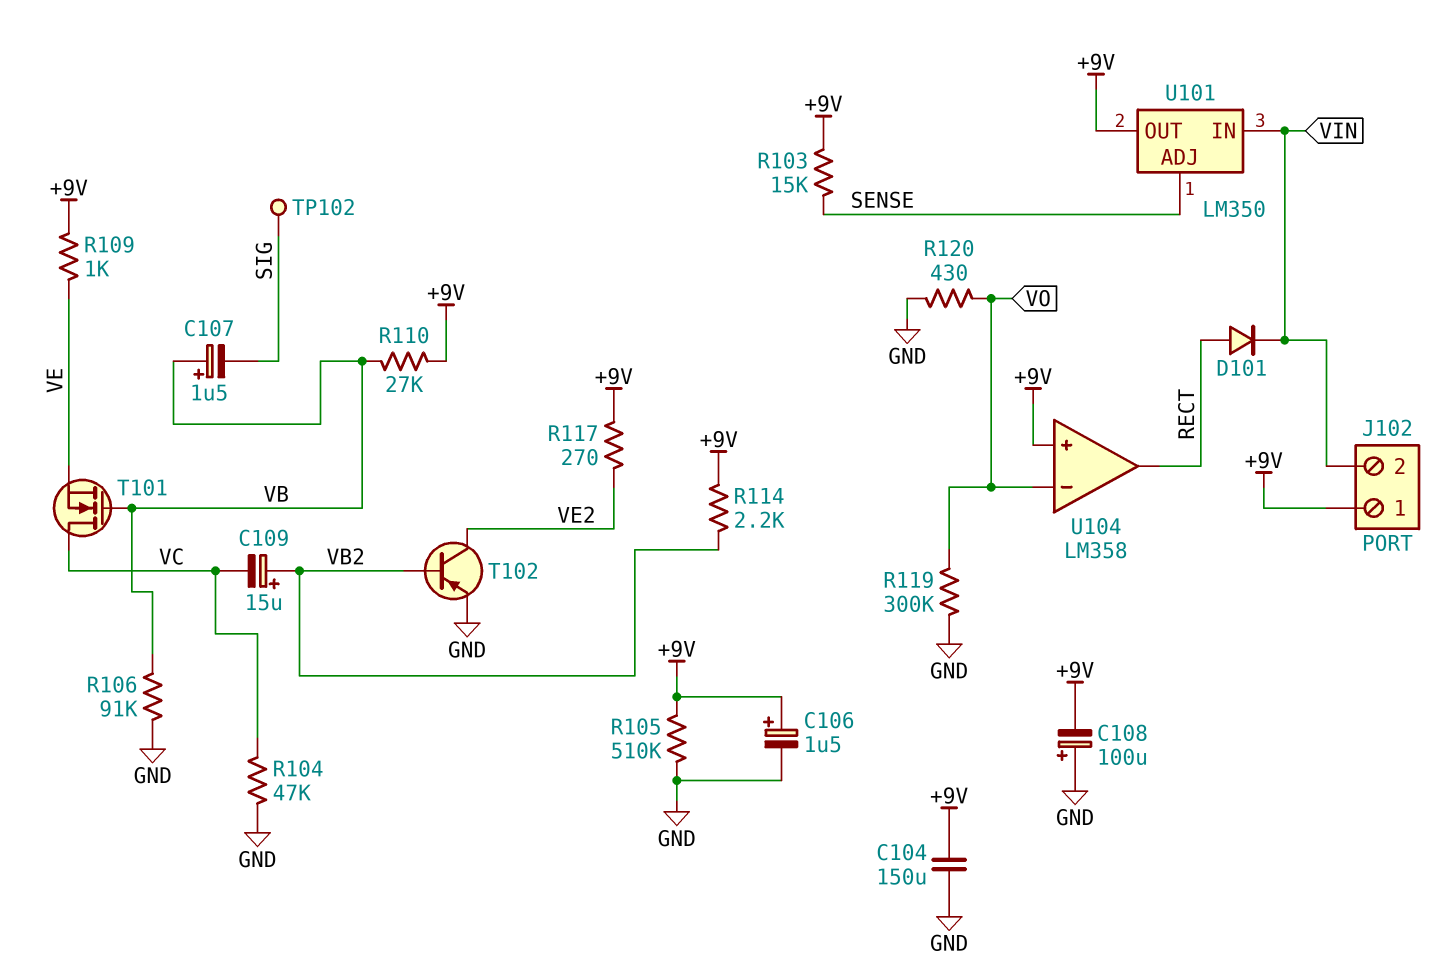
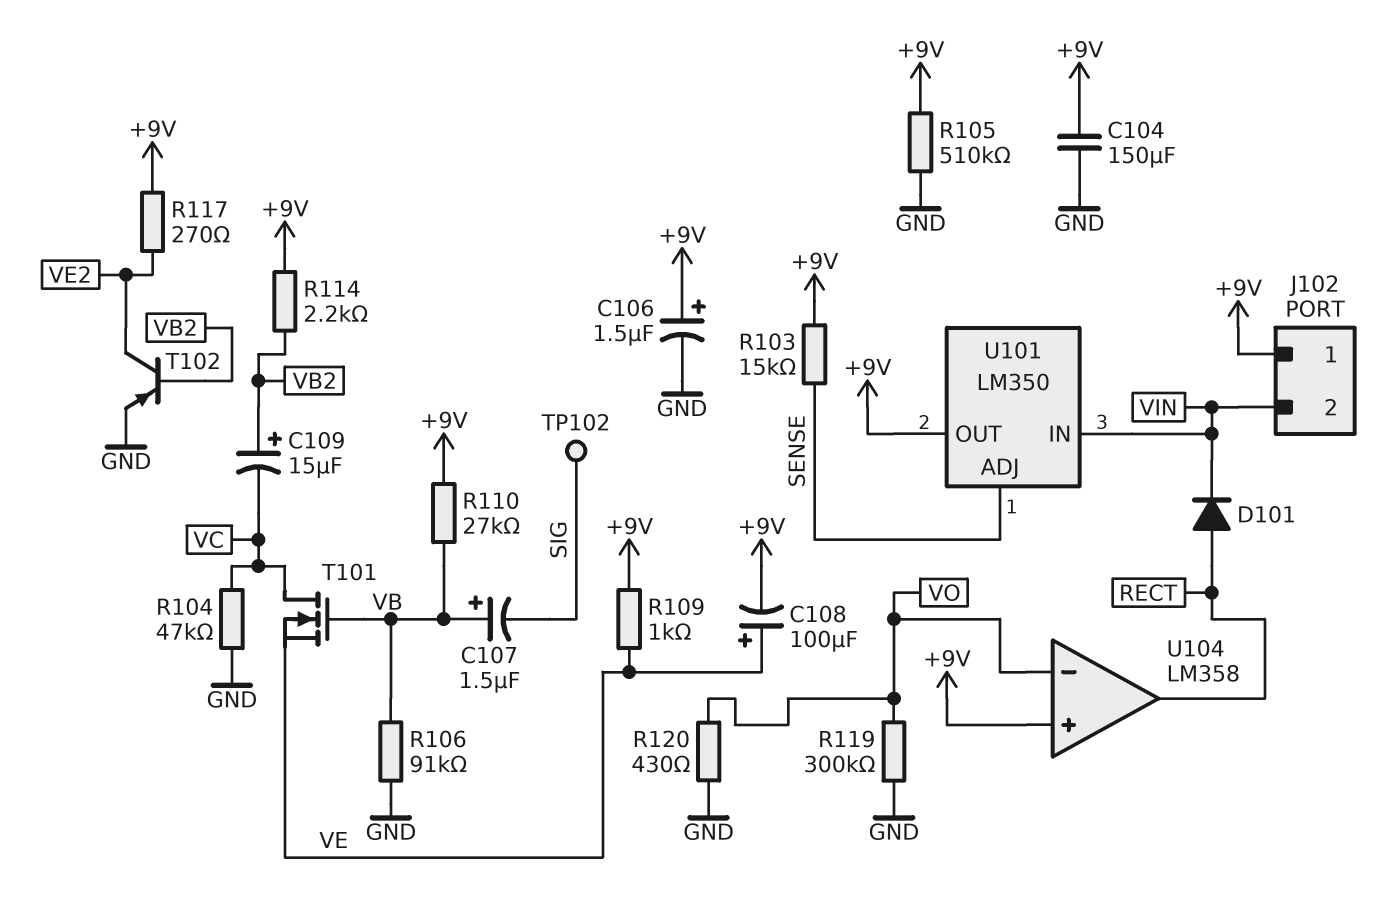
C108: 100uF (plus GND, minus +9V) -> 100uF (plus VE, minus +9V)

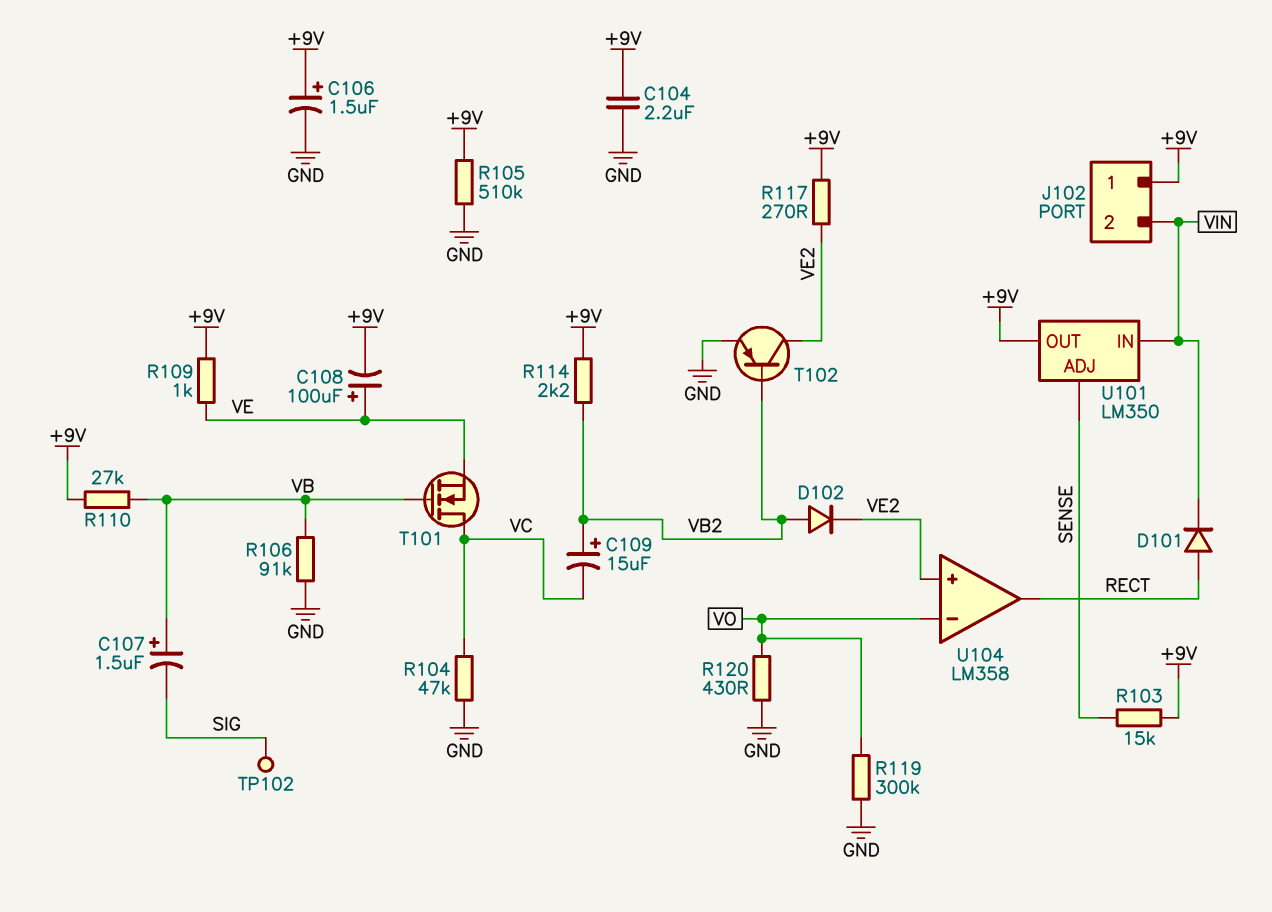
C104: 150uF (+9V, GND) -> 2.2uF (+9V, GND)
D102: none -> diode (A VB2, K VE2)
U104 pin in+: +9V -> VE2

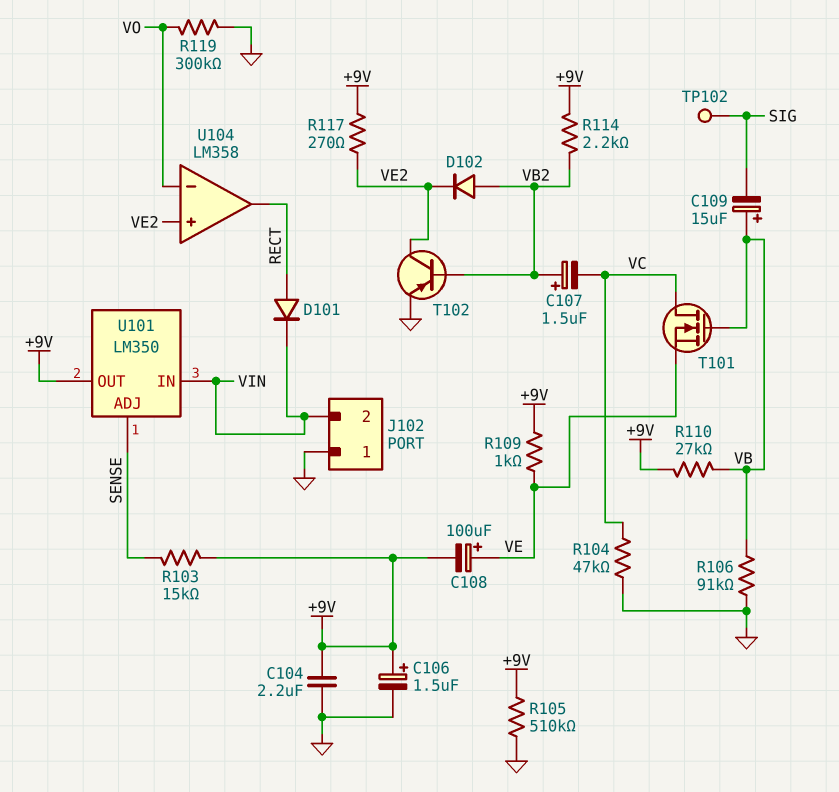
C107: 1.5uF (plus VB, minus SIG) -> 1.5uF (plus VB2, minus VC)
C109: 15uF (plus VB2, minus VC) -> 15uF (plus VB, minus SIG)
J102 pin 1: +9V -> GND
R120: 430 (GND, VO) -> none

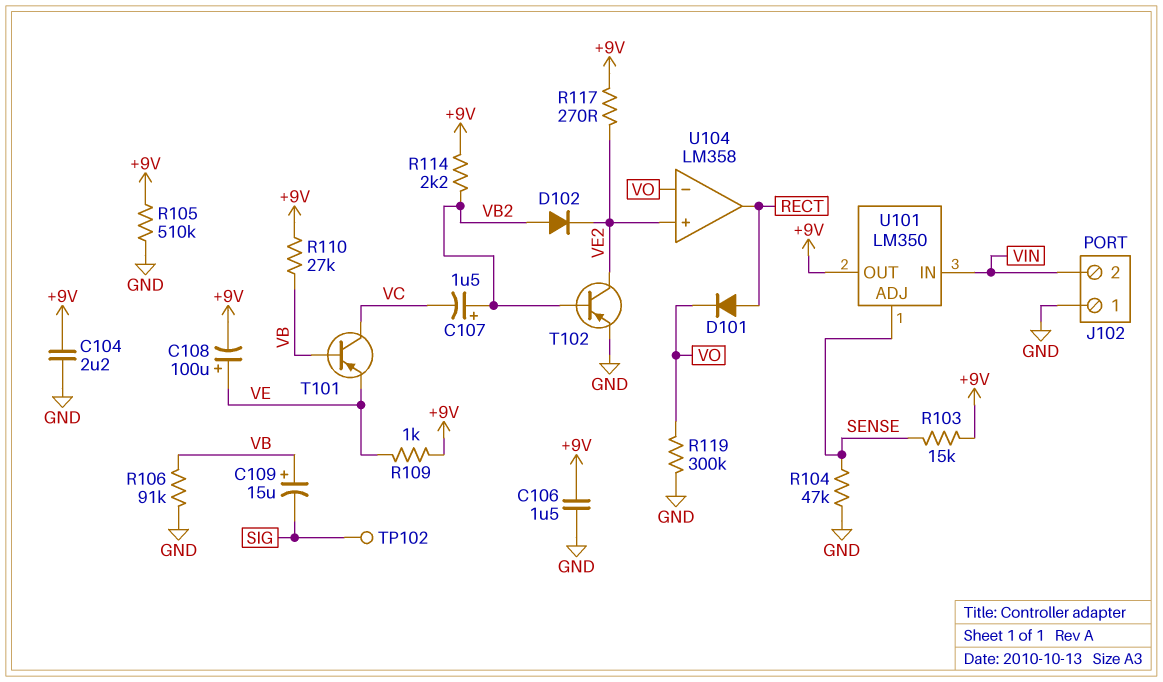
C106: 1.5uF (plus +9V, minus GND) -> 1.5uF (+9V, GND)
D101: diode (A RECT, K VIN) -> diode (A RECT, K VO)
R104: 47k (GND, VC) -> 47k (GND, SENSE)
T101: NMOS (G VB, D VC, S VE) -> PNP (B VB, C VC, E VE)

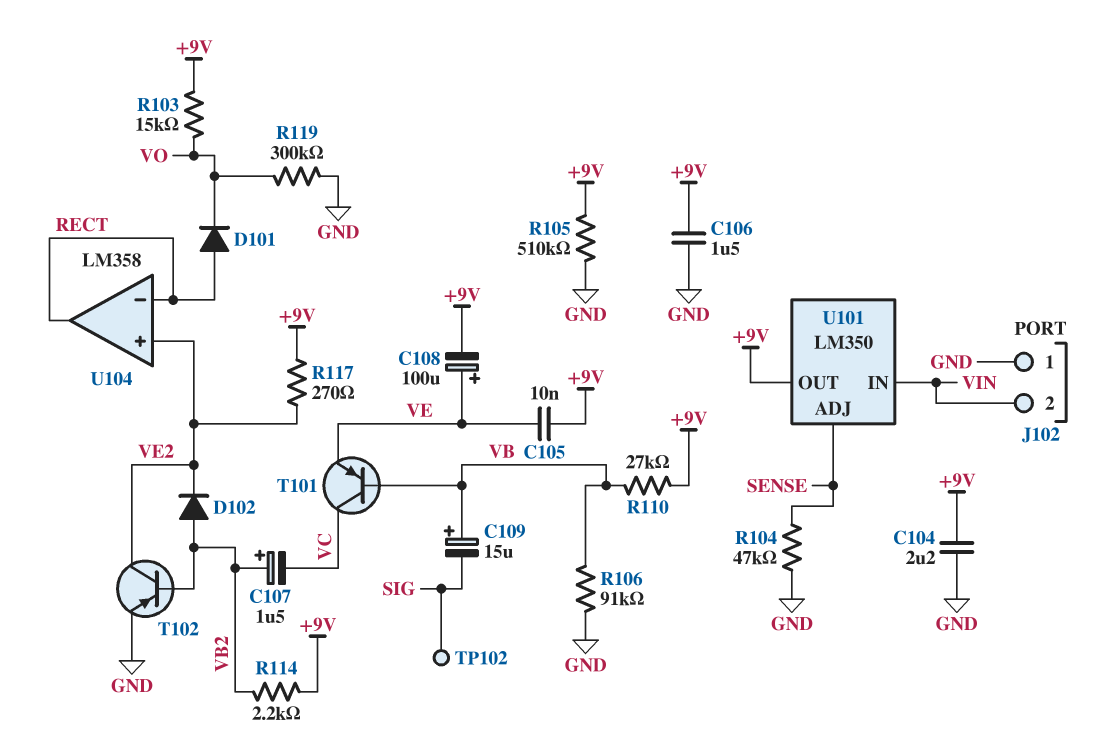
C105: none -> 10nF (+9V, VE)
R103: 15k (+9V, SENSE) -> 15k (+9V, VO)
R109: 1k (+9V, VE) -> none
U104 pin in-: VO -> RECT

